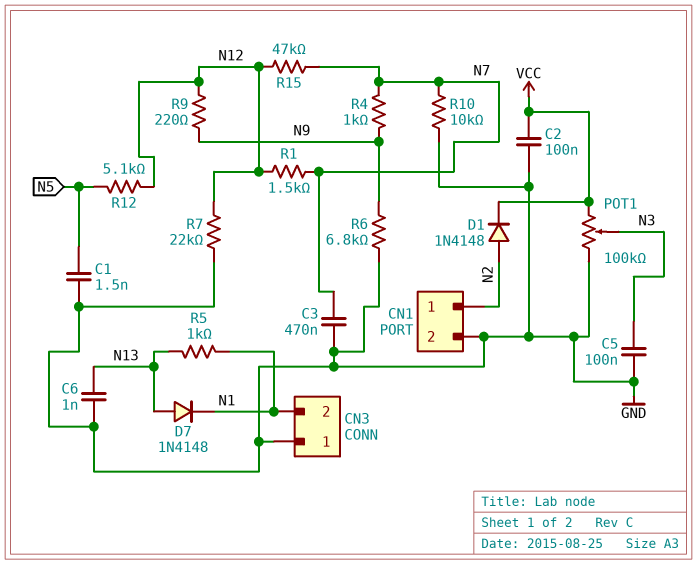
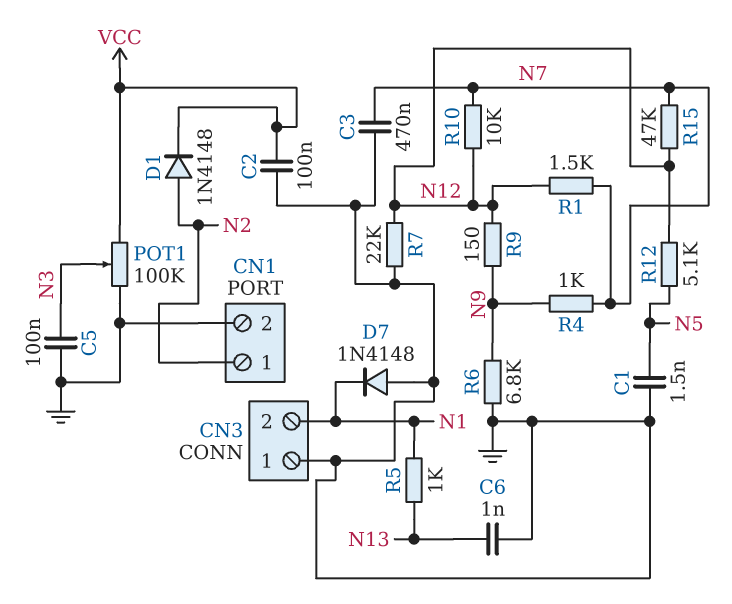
D7: diode 1N4148 (A N13, K N1) -> diode 1N4148 (A GND, K N1)
R9: 220 (N9, N12) -> 150 (N9, N12)
R10: 10k (GND, N7) -> 10k (N7, N12)

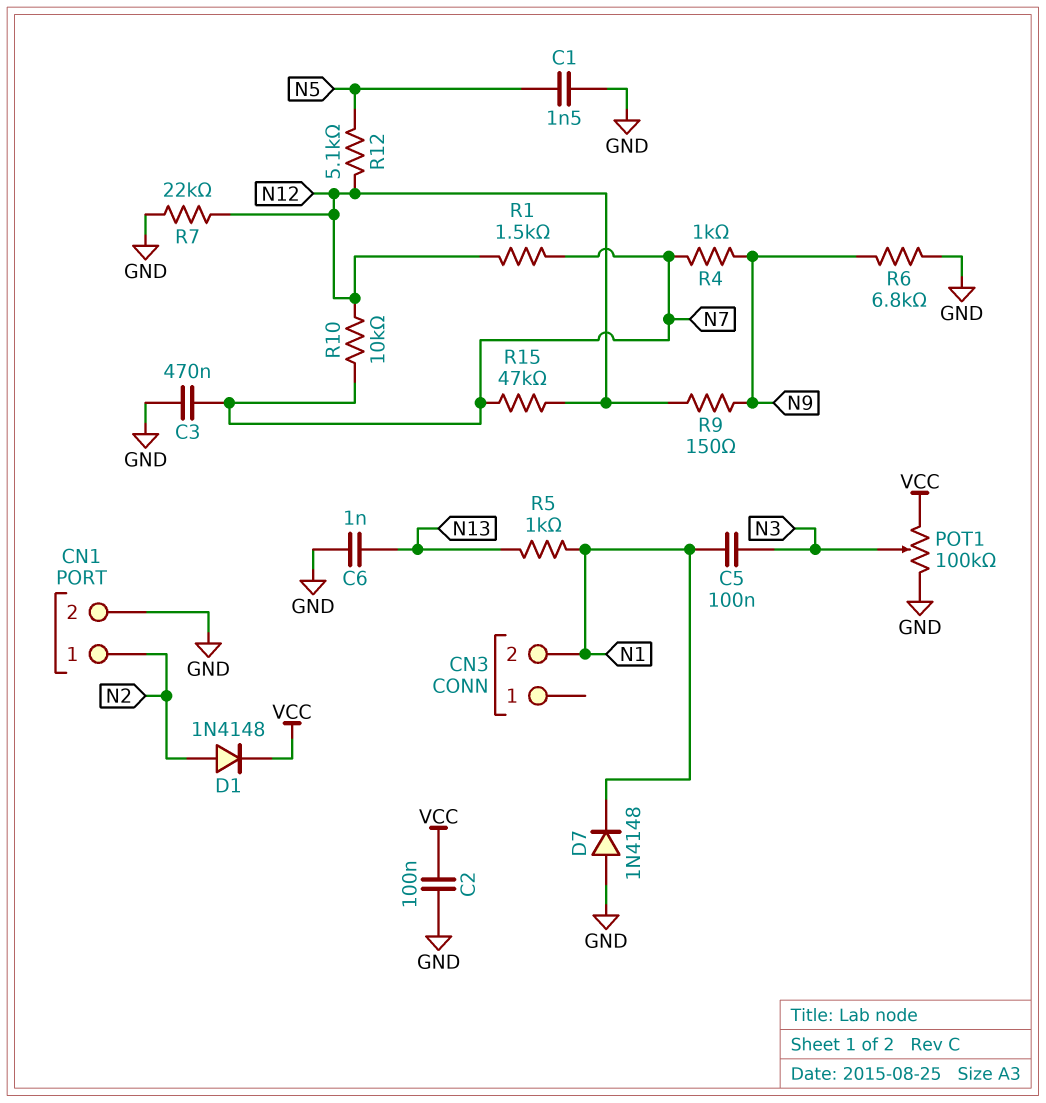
C5: 100nF (GND, N3) -> 100nF (N1, N3)
CN3 pin 1: GND -> none

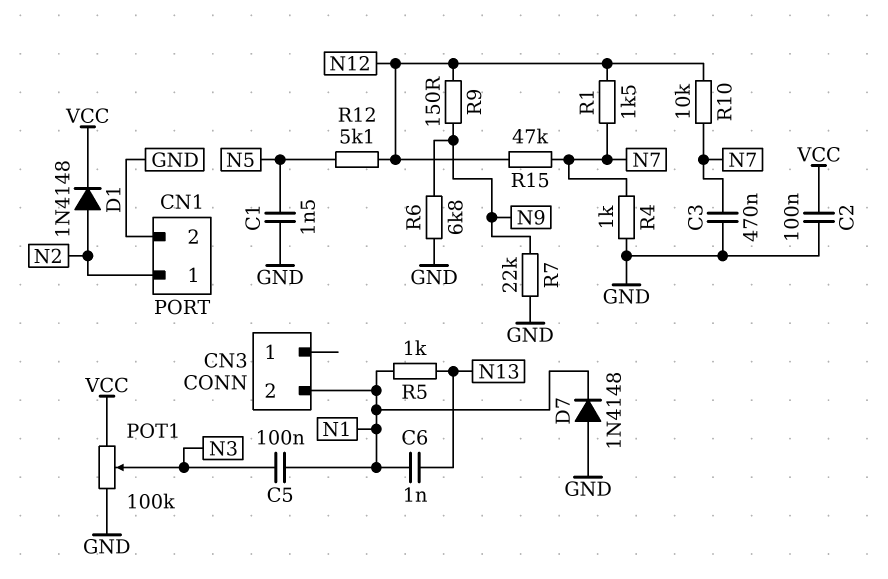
C6: 1nF (GND, N13) -> 1nF (N1, N13)
R4: 1k (N7, N9) -> 1k (GND, N7)
R7: 22k (GND, N12) -> 22k (GND, N9)

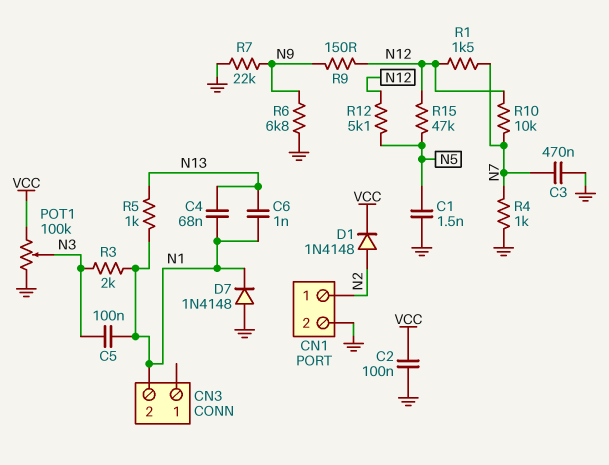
C4: none -> 68nF (N1, N13)
R3: none -> 2k (N1, N3)
R15: 47k (N7, N12) -> 47k (N5, N12)

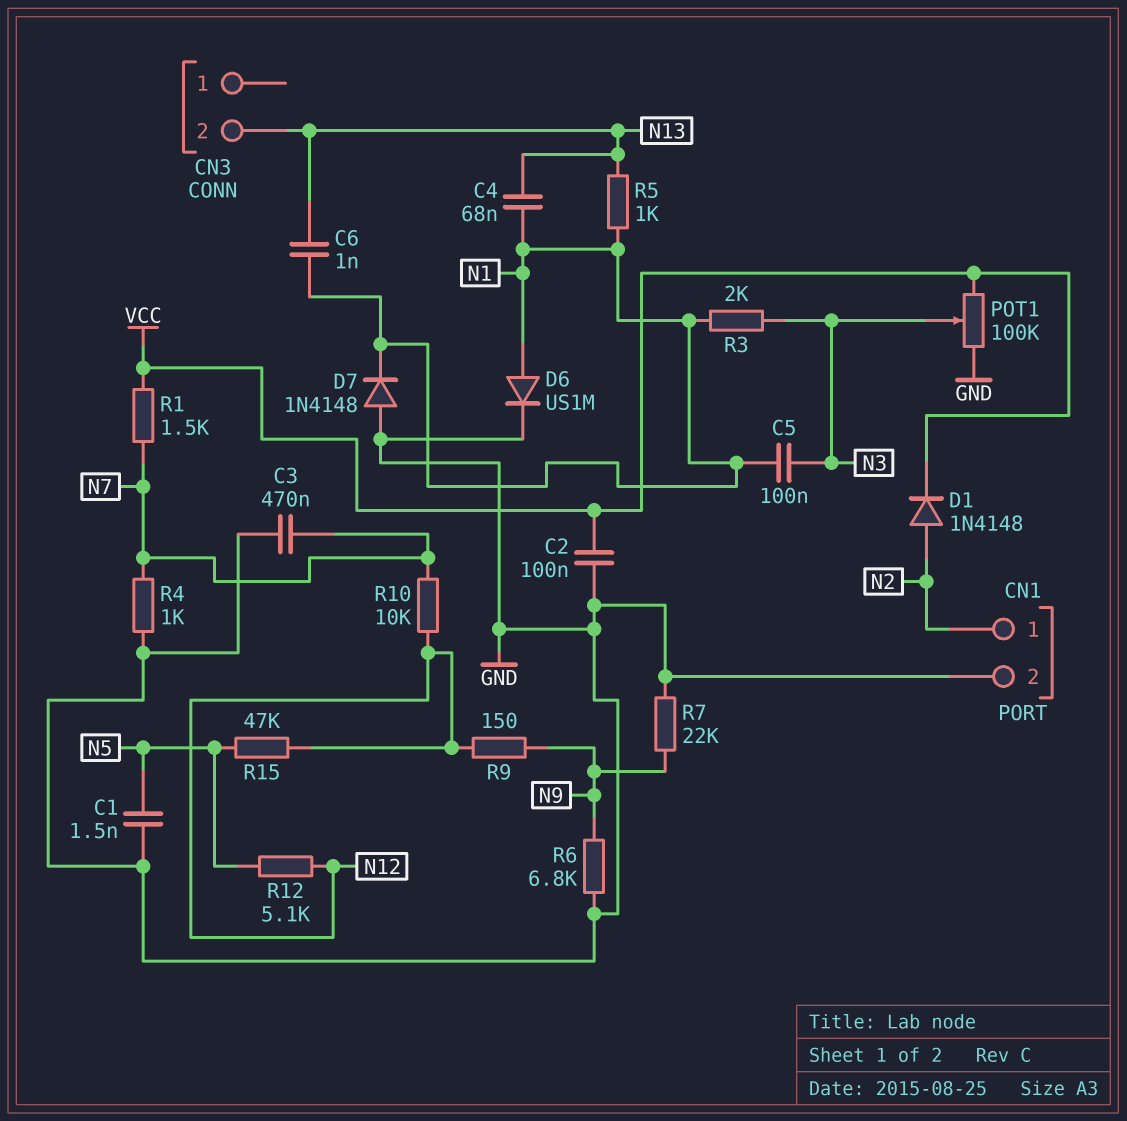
CN3 pin 2: N1 -> N13
D6: none -> diode US1M (A N1, K GND)
R1: 1.5k (N7, N12) -> 1.5k (N7, VCC)

